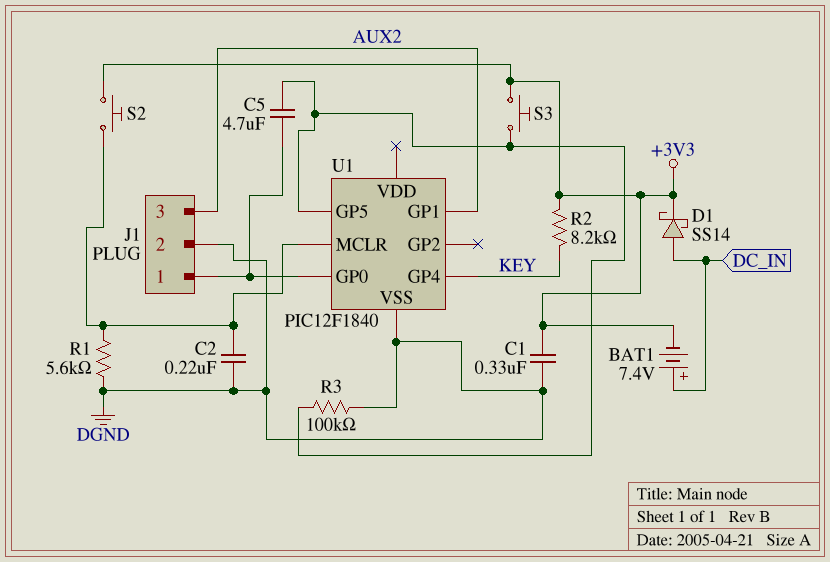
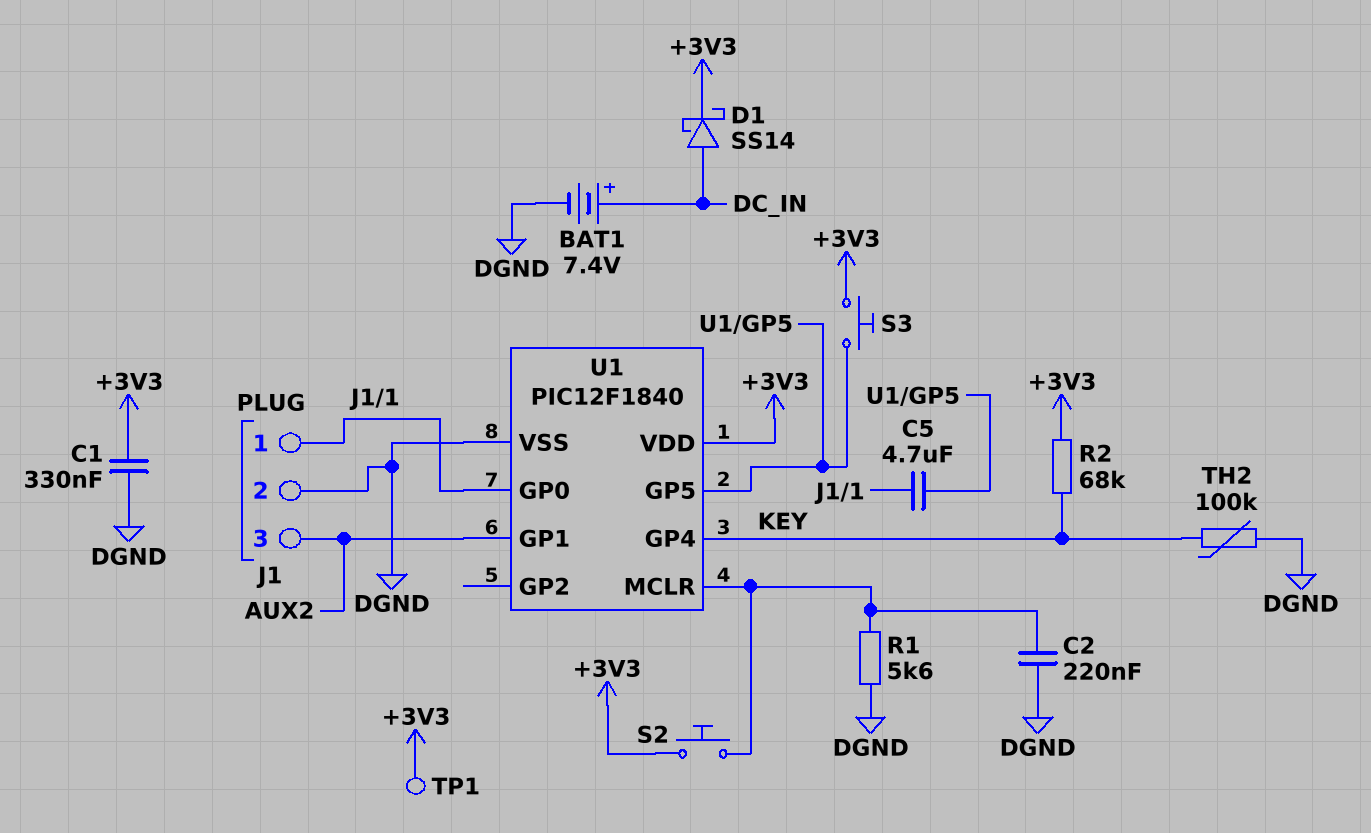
BAT1: 7.4V (plus DC_IN, minus +3V3) -> 7.4V (plus DC_IN, minus DGND)
R2: 8.2k (+3V3, KEY) -> 68k (+3V3, KEY)
R3: 100k (DGND, U1/GP5) -> none
TH2: none -> 100k (DGND, KEY)
TP1: none -> test point (+3V3)
U1 pin VDD: none -> +3V3

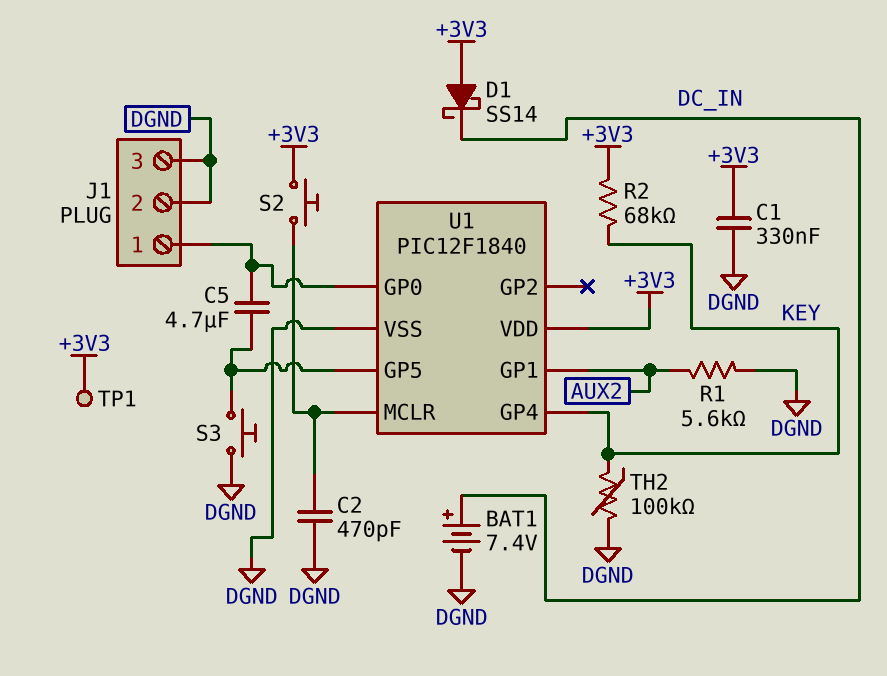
C2: 220nF (DGND, U1/MCLR) -> 470pF (DGND, U1/MCLR)
D1: schottky SS14 (A DC_IN, K +3V3) -> schottky SS14 (A +3V3, K DC_IN)
J1 pin 3: AUX2 -> DGND
R1: 5.6k (DGND, U1/MCLR) -> 5.6k (AUX2, DGND)
S3: button (+3V3, U1/GP5) -> button (DGND, U1/GP5)

